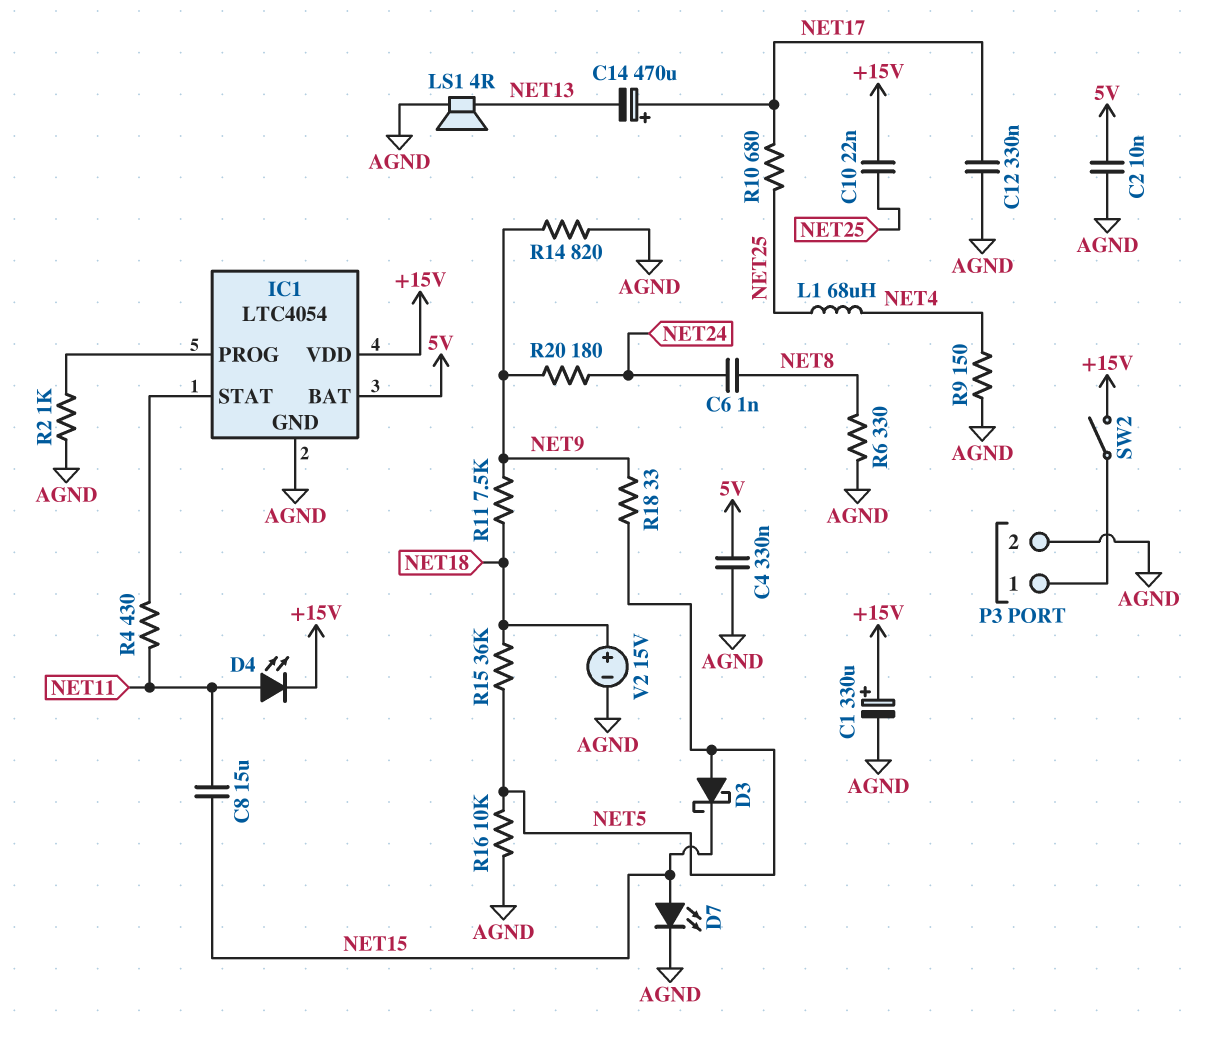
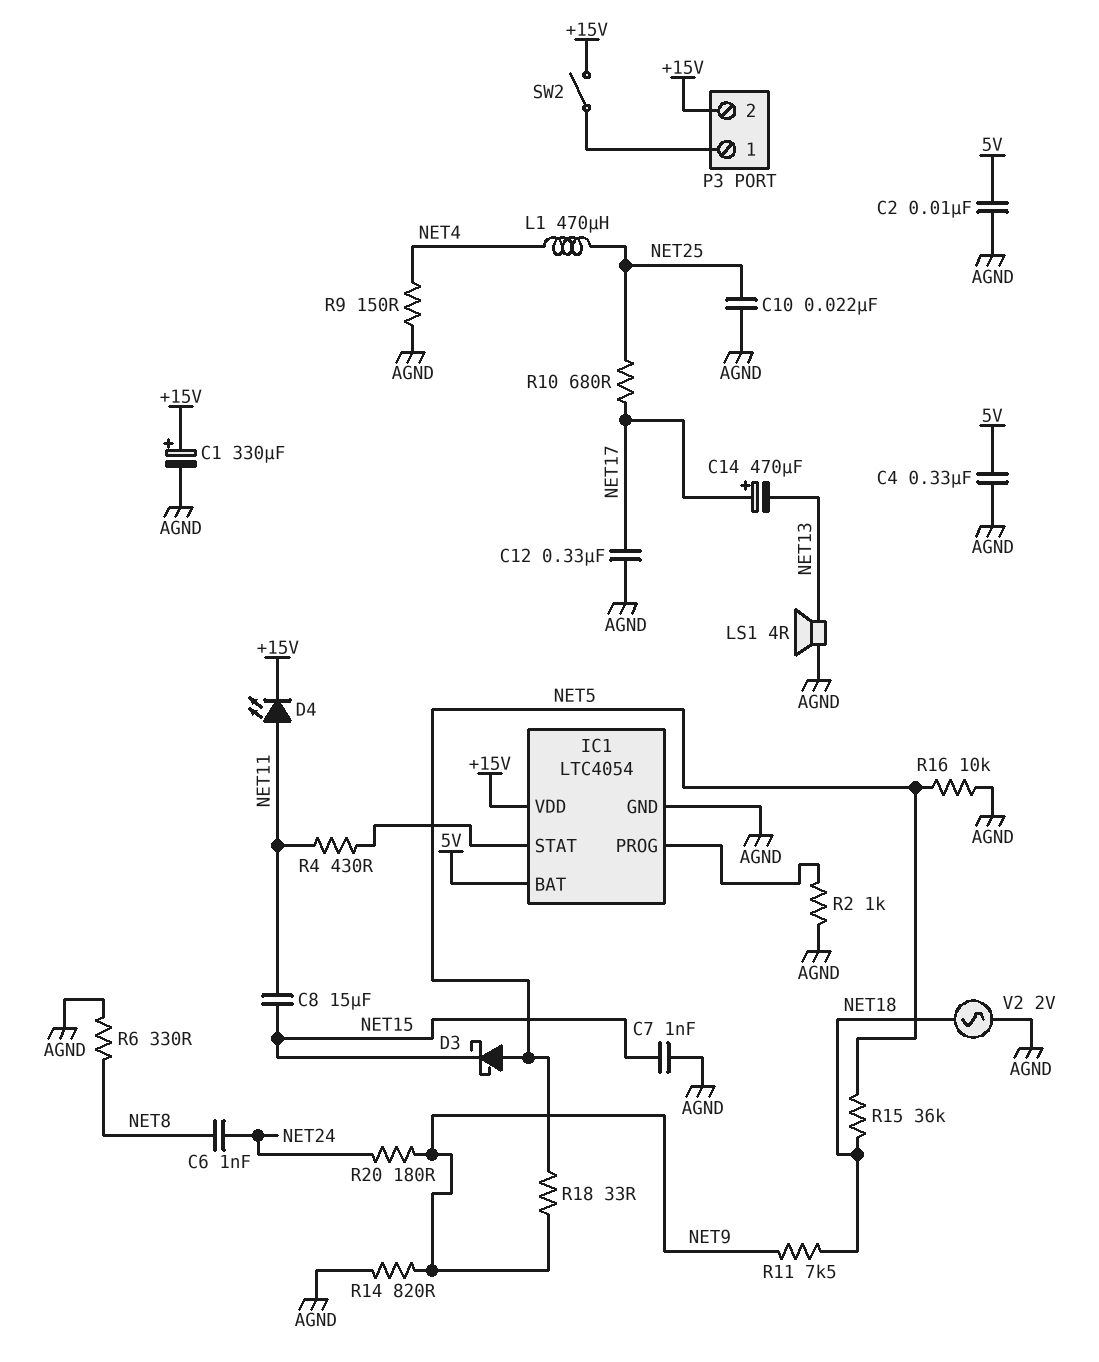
C7: none -> 1nF (AGND, NET15)
C10: 22nF (+15V, NET25) -> 22nF (AGND, NET25)
D7: LED (A NET15, K AGND) -> none
L1: 68uH (NET4, NET25) -> 470uH (NET4, NET25)
P3 pin 2: AGND -> +15V
V2: 15V (plus NET18, minus AGND) -> AC 2V (AGND, NET18)

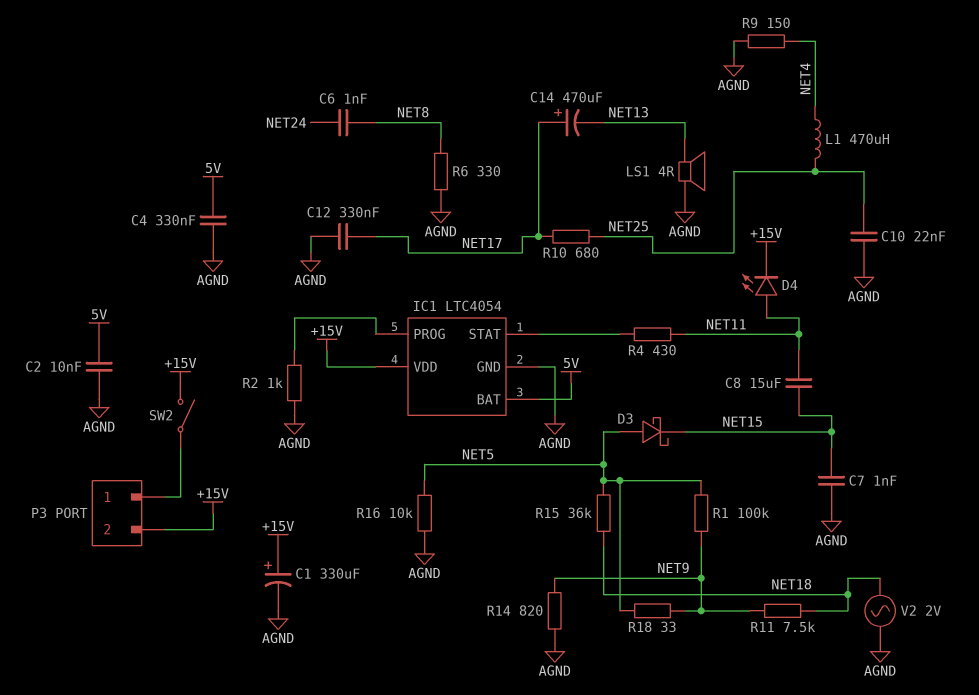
R1: none -> 100k (NET5, NET9)
R20: 180 (NET9, NET24) -> none

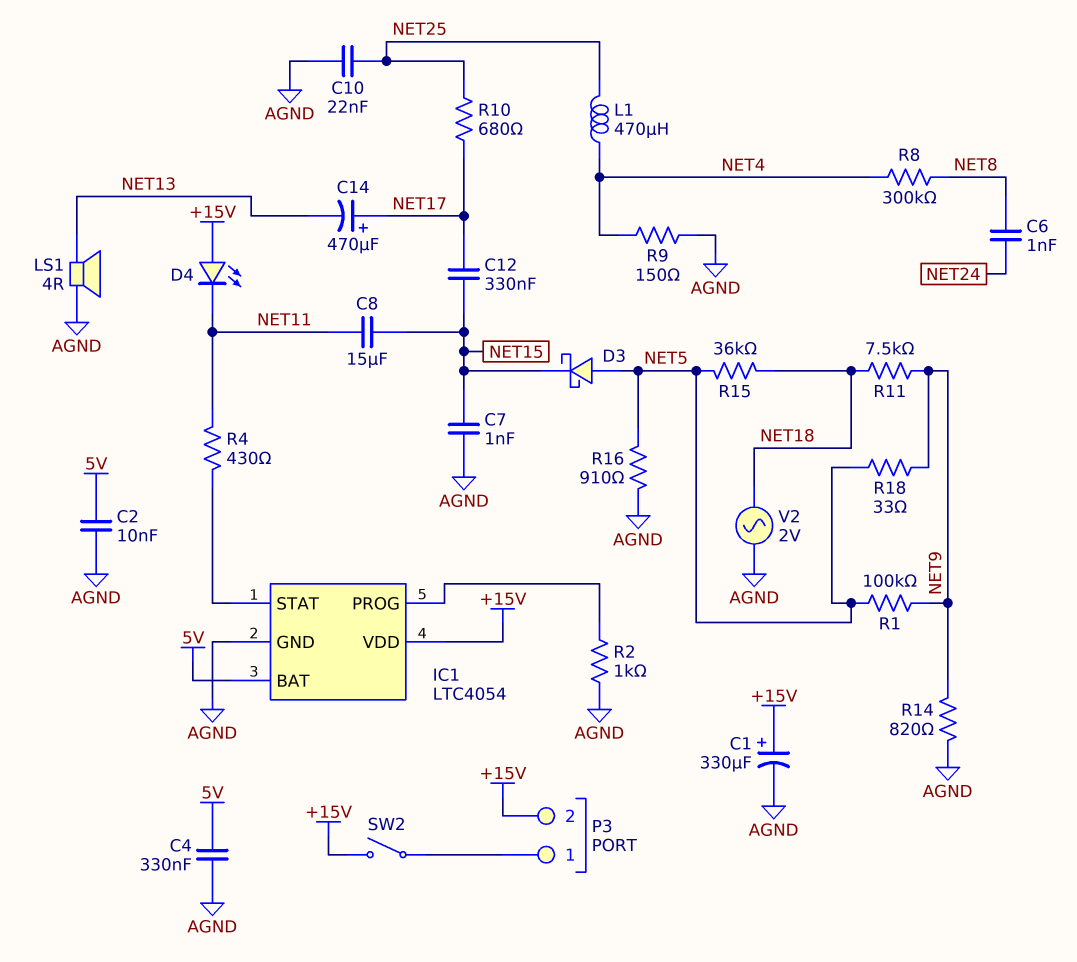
C12: 330nF (AGND, NET17) -> 330nF (NET15, NET17)
D4: LED (A NET11, K +15V) -> LED (A +15V, K NET11)
R6: 330 (AGND, NET8) -> none
R8: none -> 300k (NET4, NET8)
R16: 10k (AGND, NET5) -> 910 (AGND, NET5)

